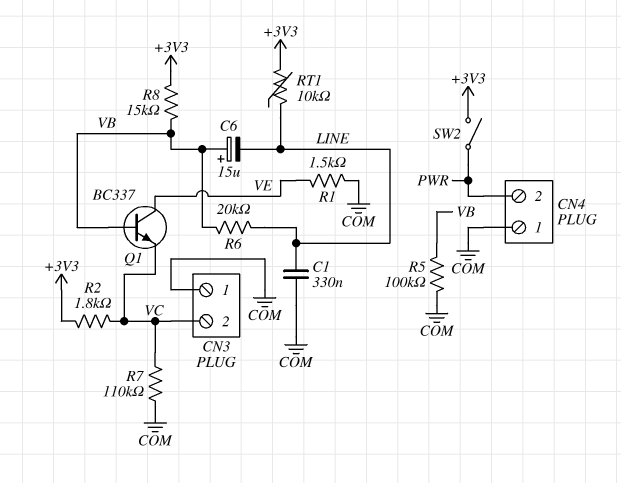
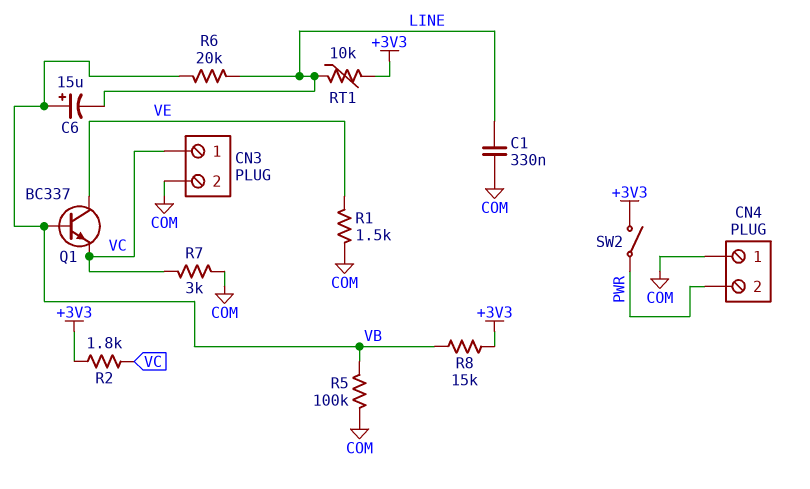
CN3 pin 1: COM -> VC
CN3 pin 2: VC -> COM
R7: 110k (COM, VC) -> 3k (COM, VC)

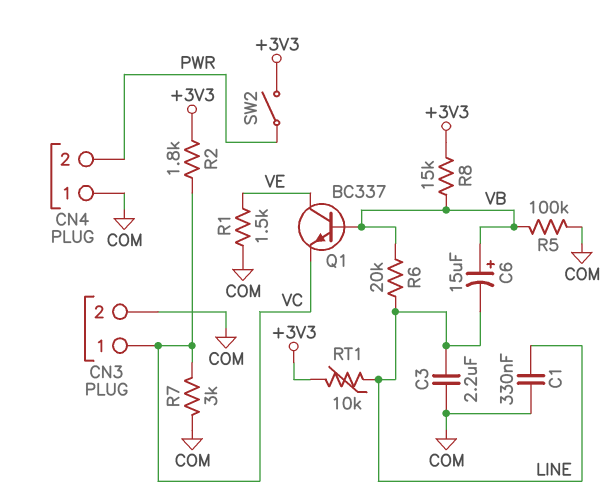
C3: none -> 2.2uF (COM, LINE)

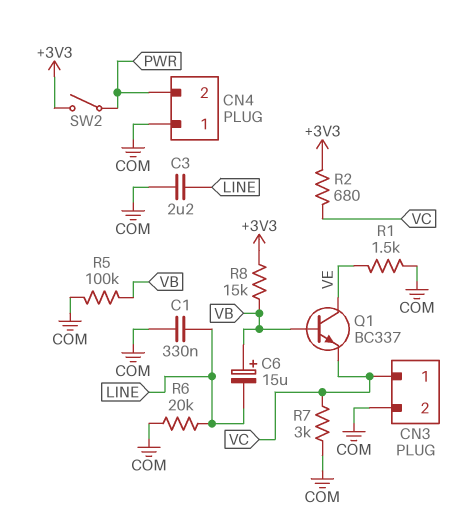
R2: 1.8k (+3V3, VC) -> 680 (+3V3, VC)
R6: 20k (LINE, VB) -> 20k (COM, LINE)
RT1: 10k (+3V3, LINE) -> none

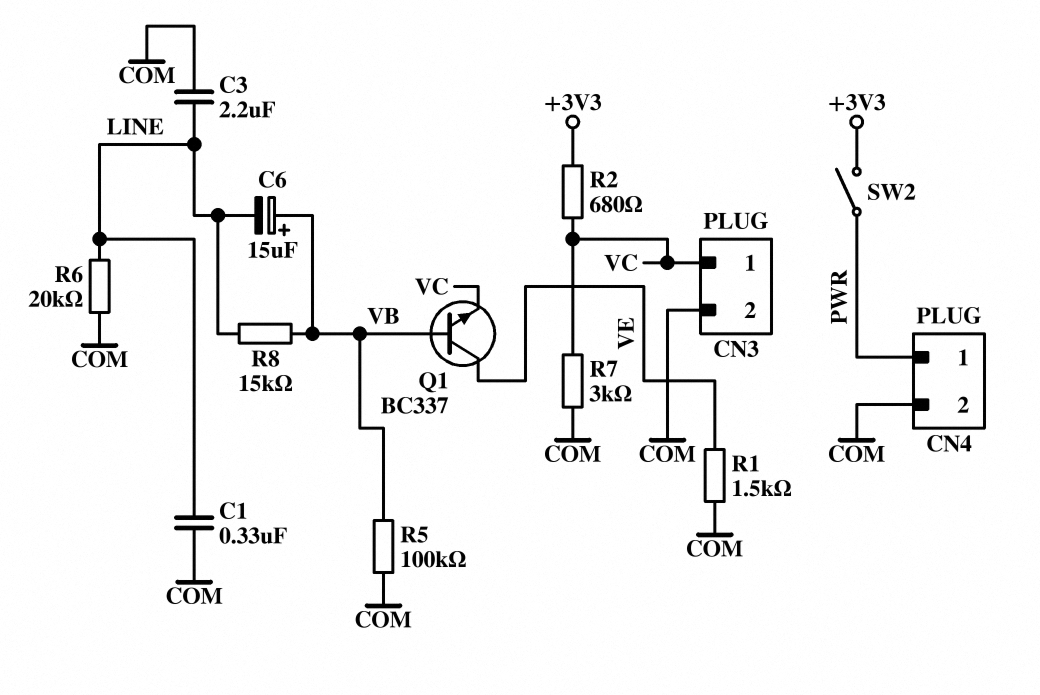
CN4 pin 1: COM -> PWR
CN4 pin 2: PWR -> COM
R8: 15k (+3V3, VB) -> 15k (LINE, VB)

